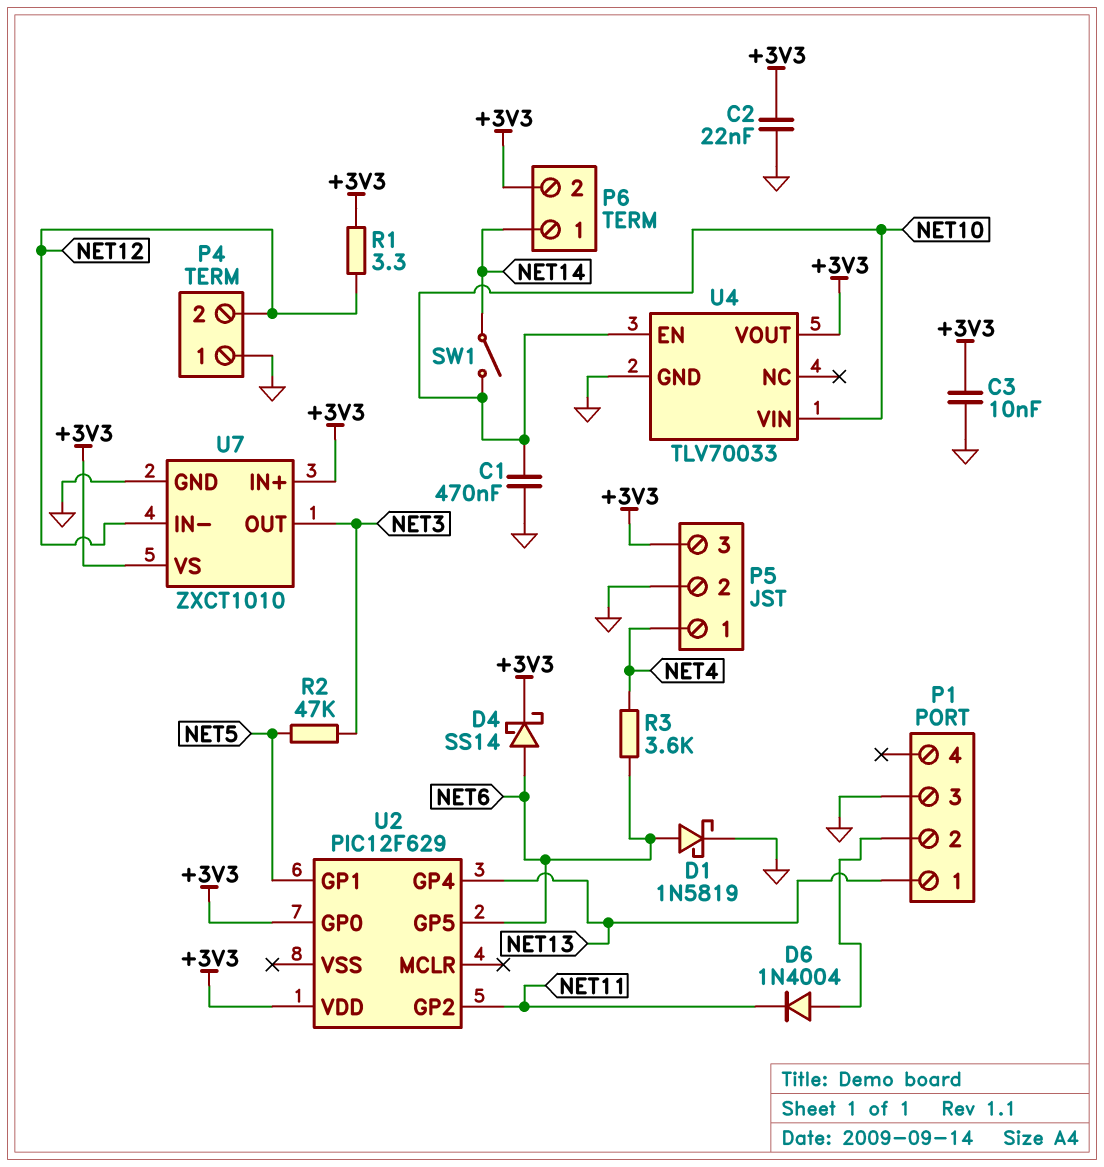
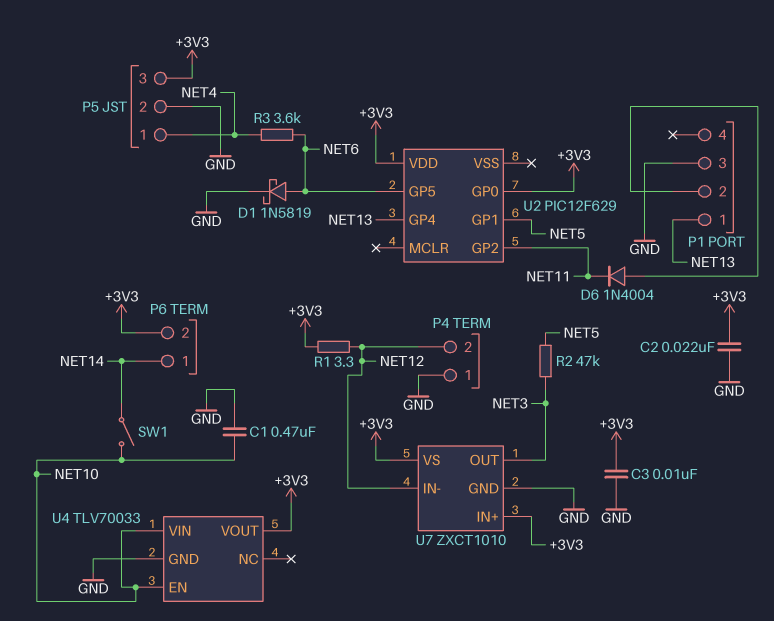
D4: schottky SS14 (A NET6, K +3V3) -> none

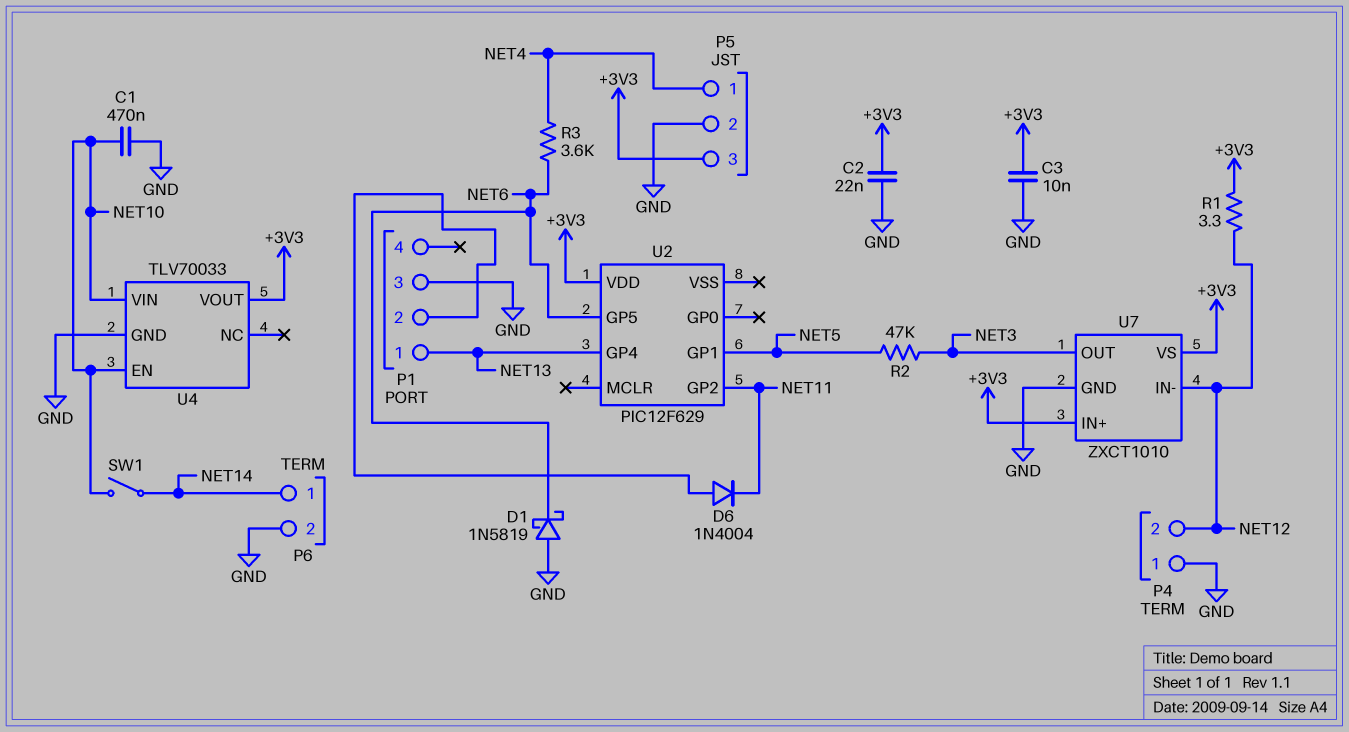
D1: schottky 1N5819 (A NET6, K GND) -> schottky 1N5819 (A GND, K NET6)
P6 pin 2: +3V3 -> GND
U2 pin GP0: +3V3 -> none

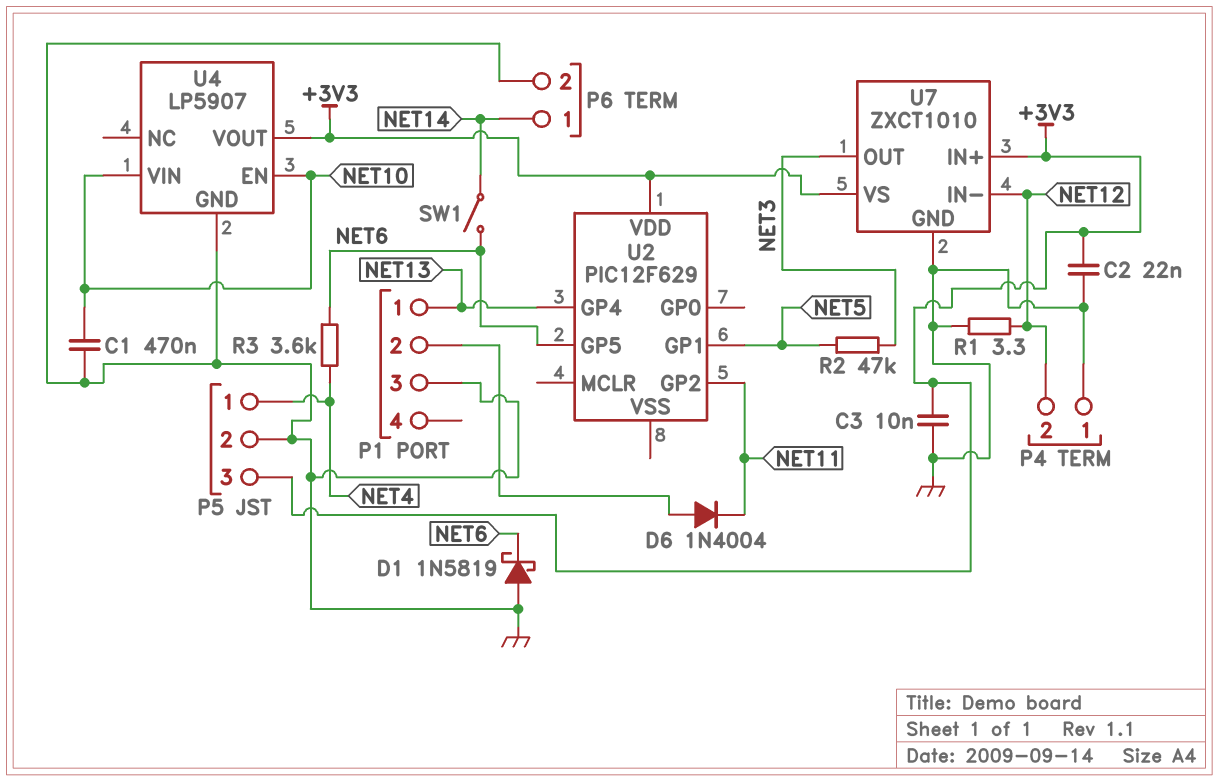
R1: 3.3 (+3V3, NET12) -> 3.3 (GND, NET12)
SW1: switch (NET10, NET14) -> switch (NET6, NET14)
U4: TLV70033 -> LP5907

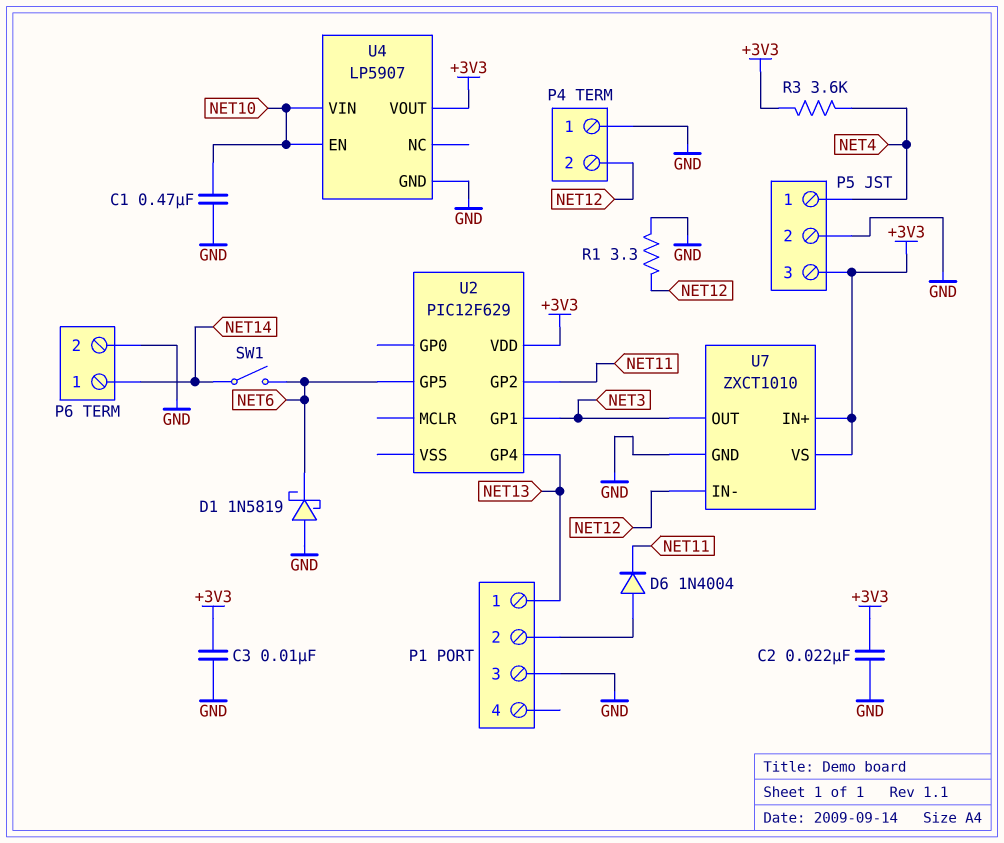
R2: 47k (NET3, NET5) -> none
R3: 3.6k (NET4, NET6) -> 3.6k (+3V3, NET4)
U2 pin GP1: NET5 -> NET3

